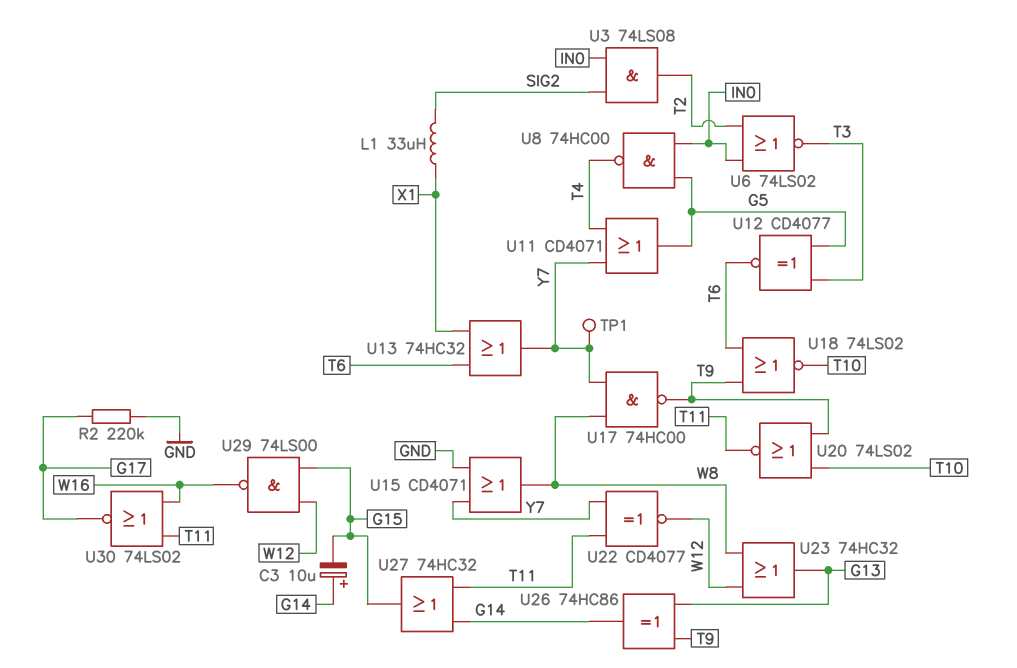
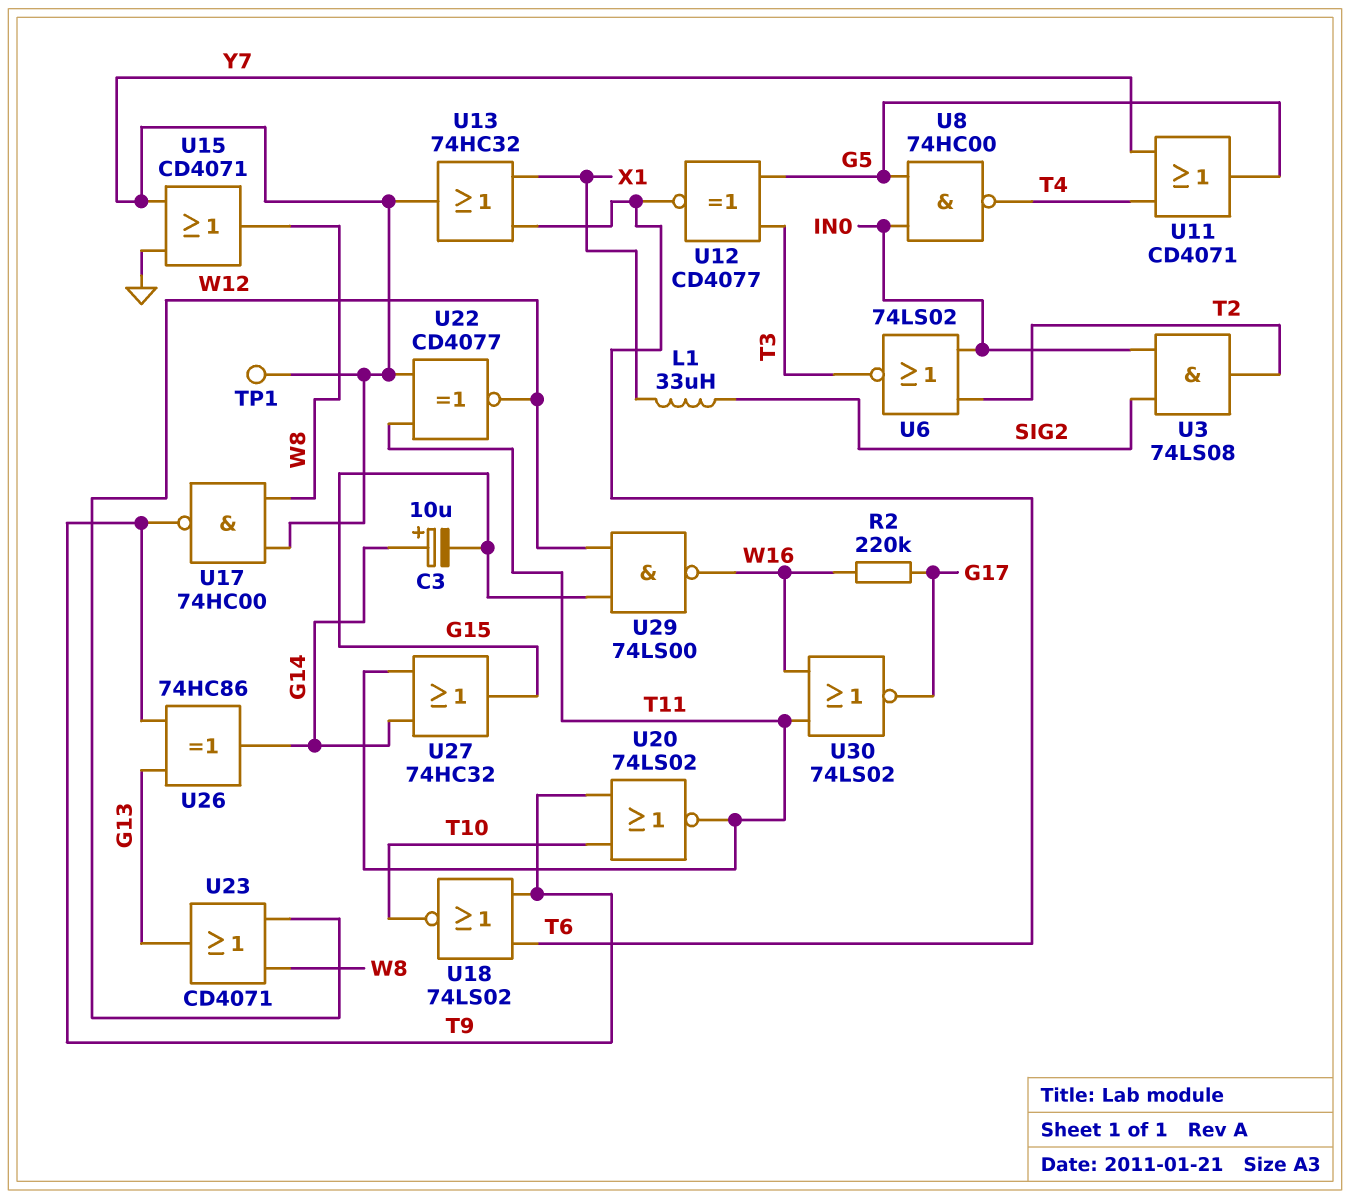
R2: 220k (G17, GND) -> 220k (G17, W16)
U23: OR 74HC32 (in W8, in W12, out G13) -> OR CD4071 (in W8, in W12, out G13)

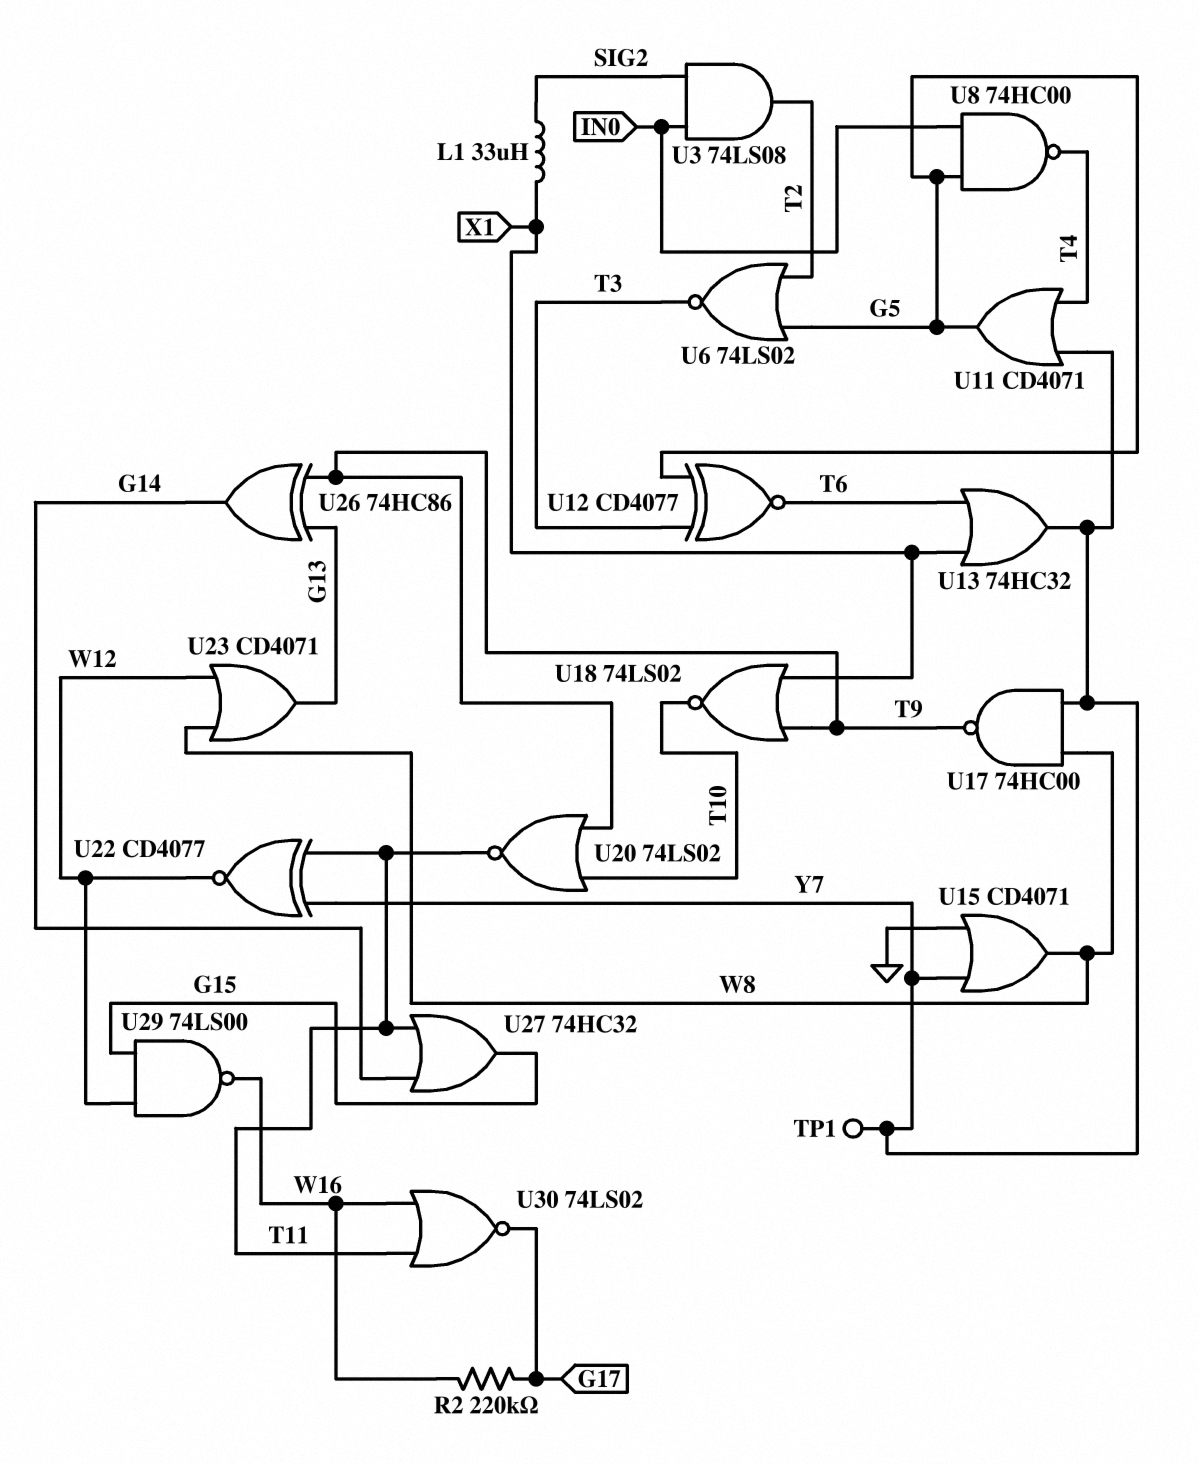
C3: 10uF (plus G14, minus G15) -> none
U6: NOR 74LS02 (in IN0, in T2, out T3) -> NOR 74LS02 (in G5, in T2, out T3)
U18: NOR 74LS02 (in T6, in T9, out T10) -> NOR 74LS02 (in T9, in X1, out T10)

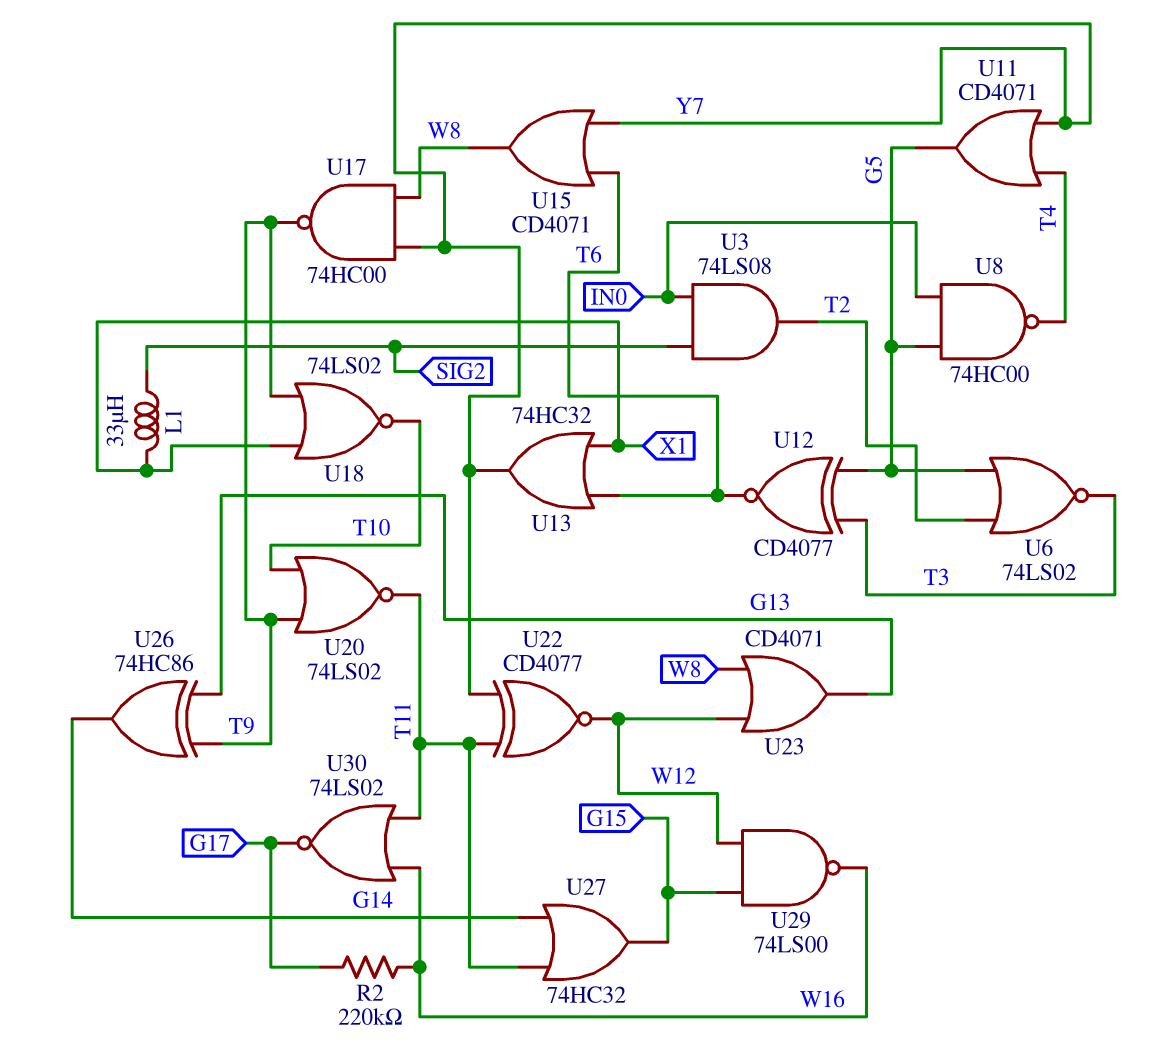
TP1: test point (Y7) -> none
U15: OR CD4071 (in GND, in Y7, out W8) -> OR CD4071 (in T6, in Y7, out W8)

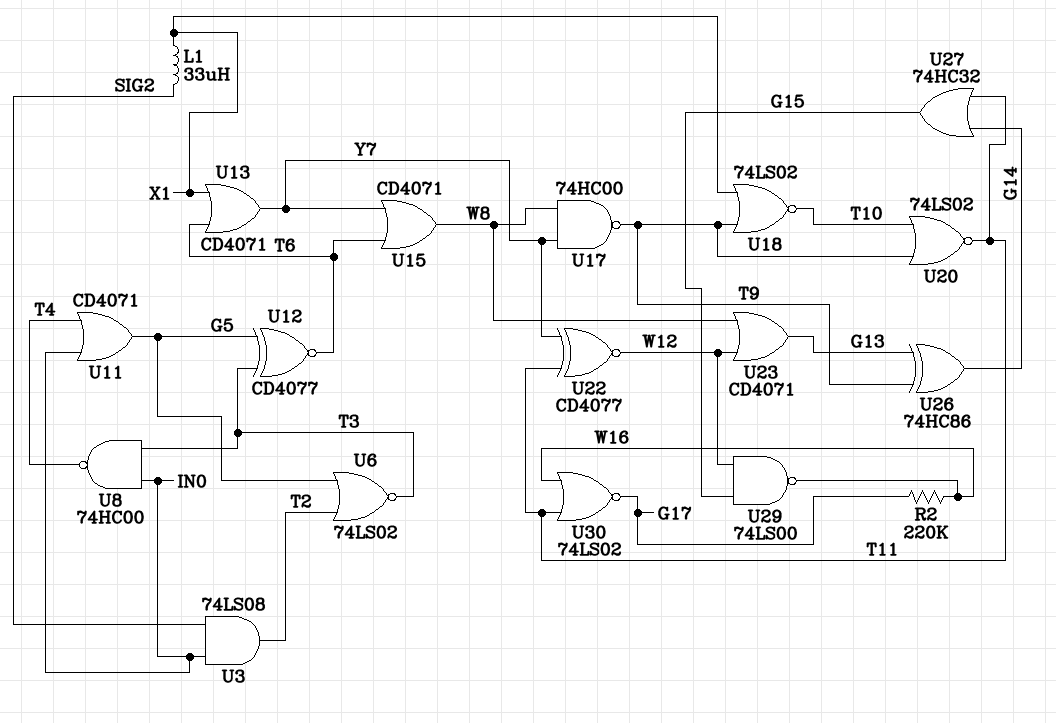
U8: NAND 74HC00 (in G5, in IN0, out T4) -> NAND 74HC00 (in IN0, in T3, out T4)
U11: OR CD4071 (in T4, in Y7, out G5) -> OR CD4071 (in IN0, in T4, out G5)
U13: OR 74HC32 (in T6, in X1, out Y7) -> OR CD4071 (in T6, in X1, out Y7)

